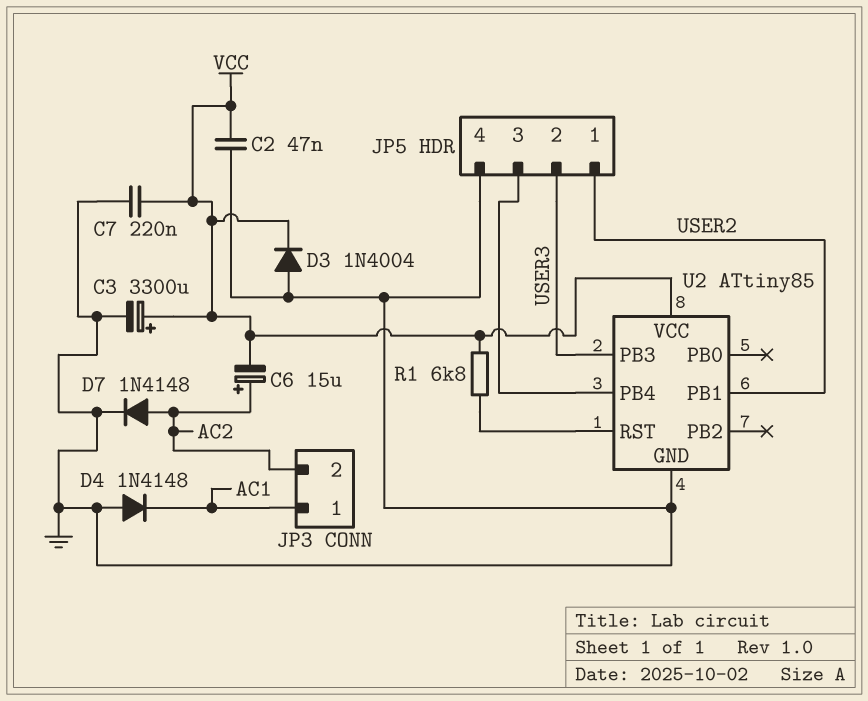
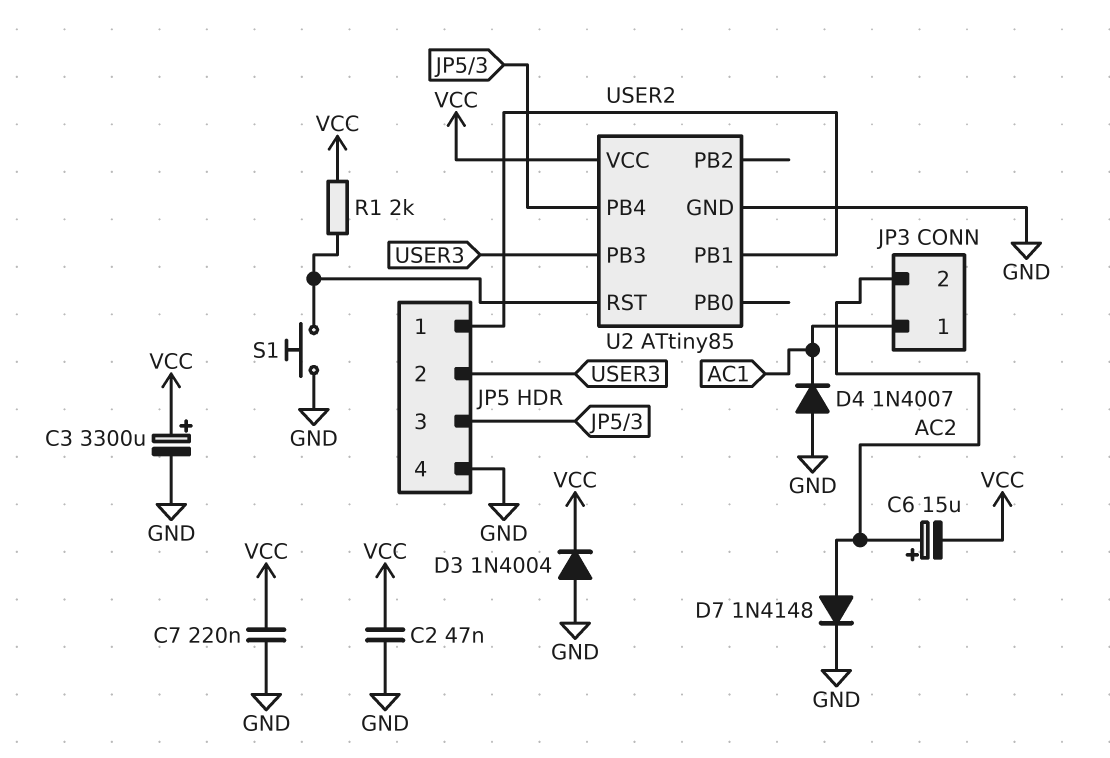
D4: diode 1N4148 (A GND, K AC1) -> diode 1N4007 (A GND, K AC1)
R1: 6.8k (U2/RST, VCC) -> 2k (U2/RST, VCC)
S1: none -> button (GND, U2/RST)

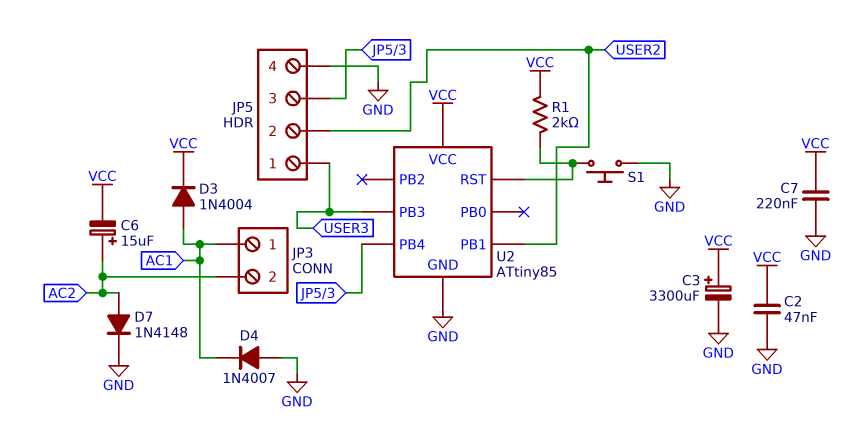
D3: diode 1N4004 (A GND, K VCC) -> diode 1N4004 (A AC1, K VCC)
JP5 pin 1: USER2 -> USER3
JP5 pin 2: USER3 -> USER2

